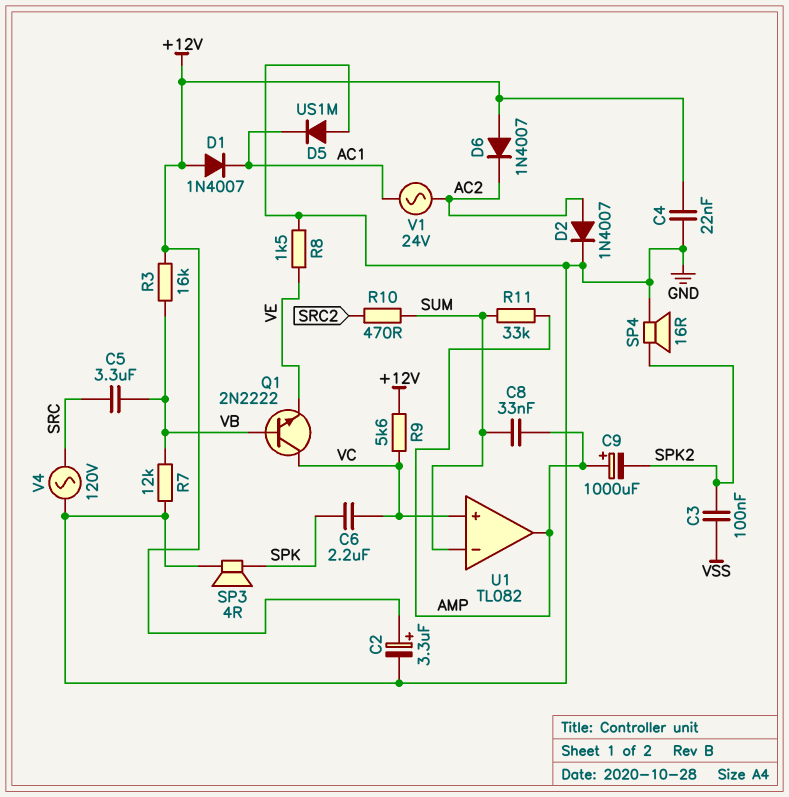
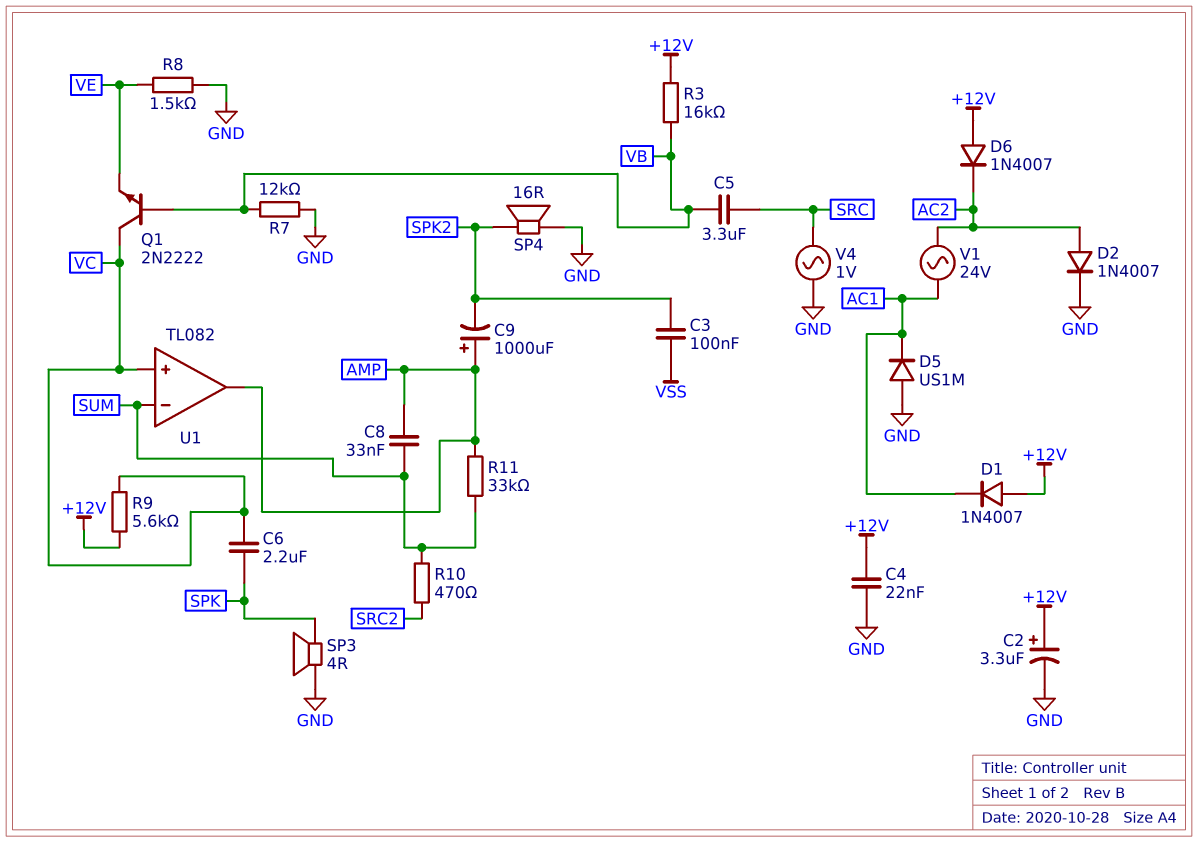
V4: AC 120V (GND, SRC) -> AC 1V (GND, SRC)

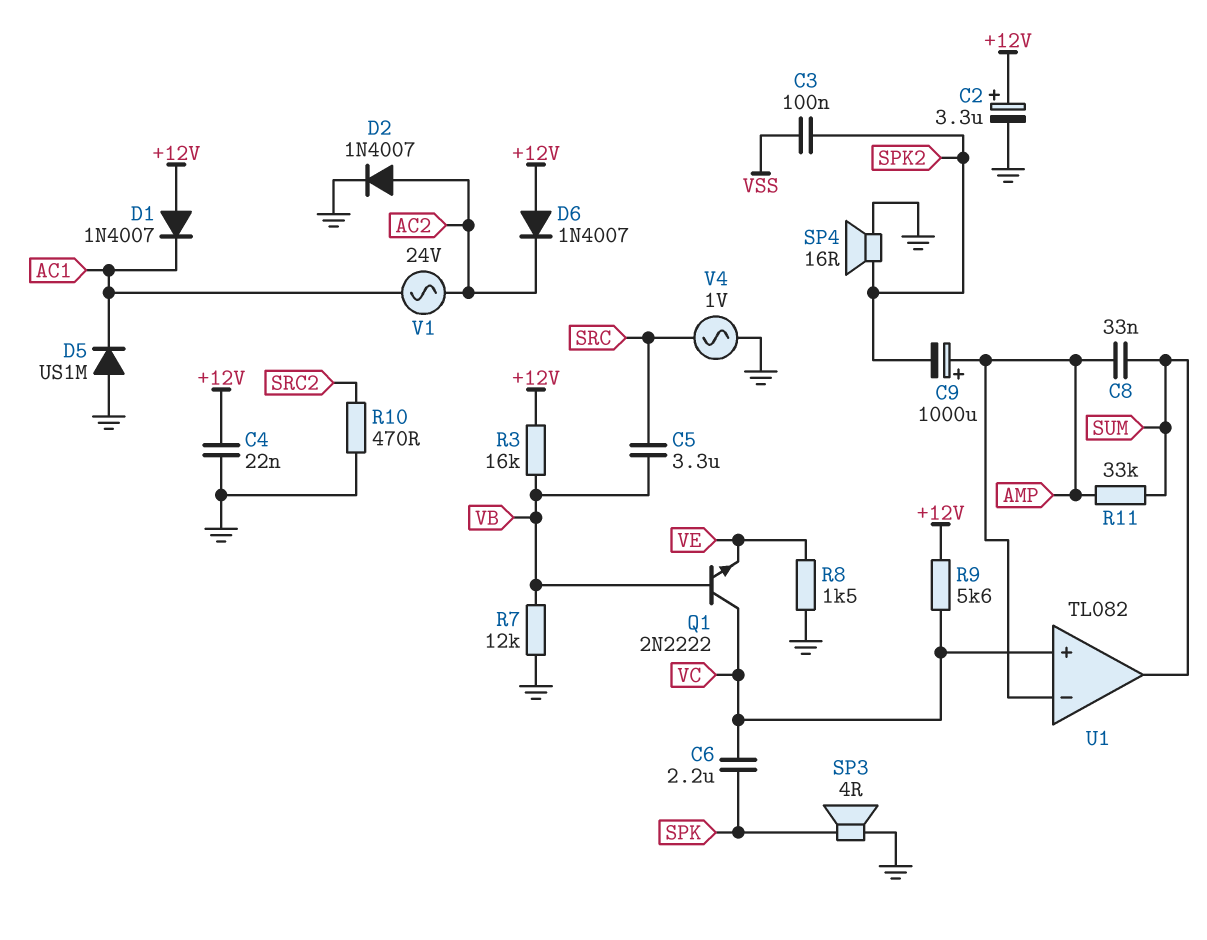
R10: 470 (SRC2, SUM) -> 470 (GND, SRC2)
U1 pin in-: SUM -> AMP
U1 pin out: AMP -> SUM

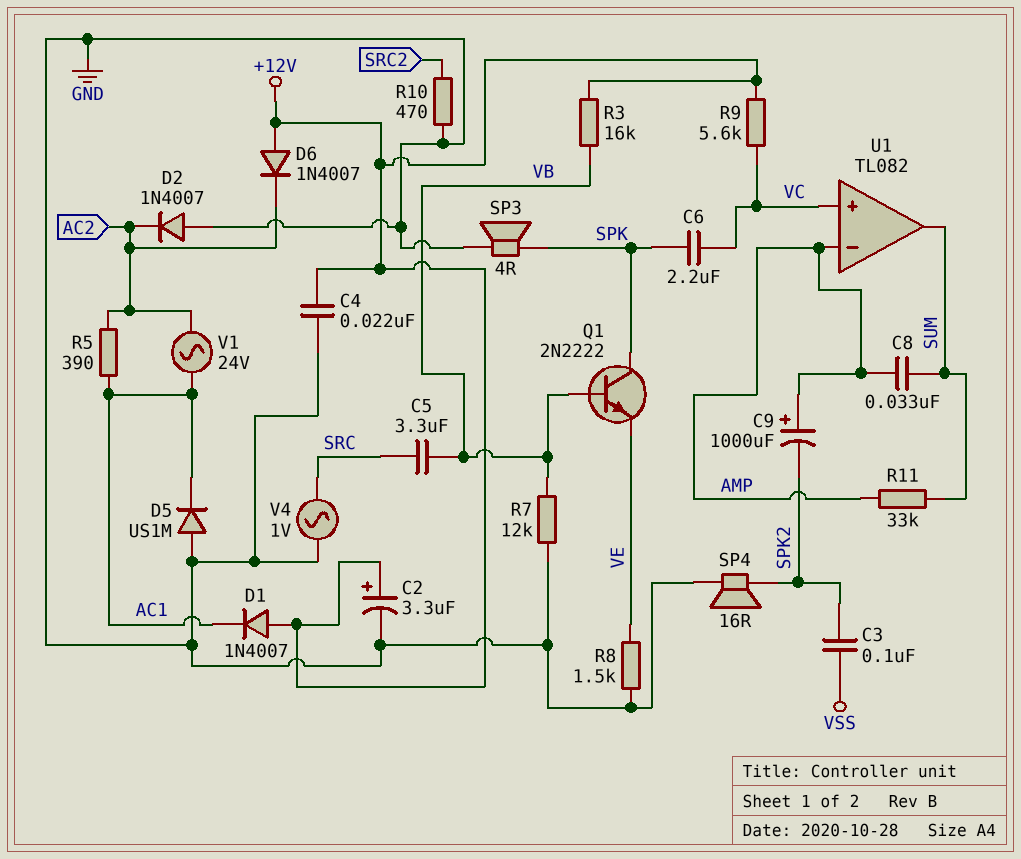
D2: diode 1N4007 (A AC2, K GND) -> diode 1N4007 (A GND, K AC2)
Q1: NPN 2N2222 (B VB, C VC, E VE) -> NPN 2N2222 (B VB, C SPK, E VE)
R5: none -> 390 (AC1, AC2)

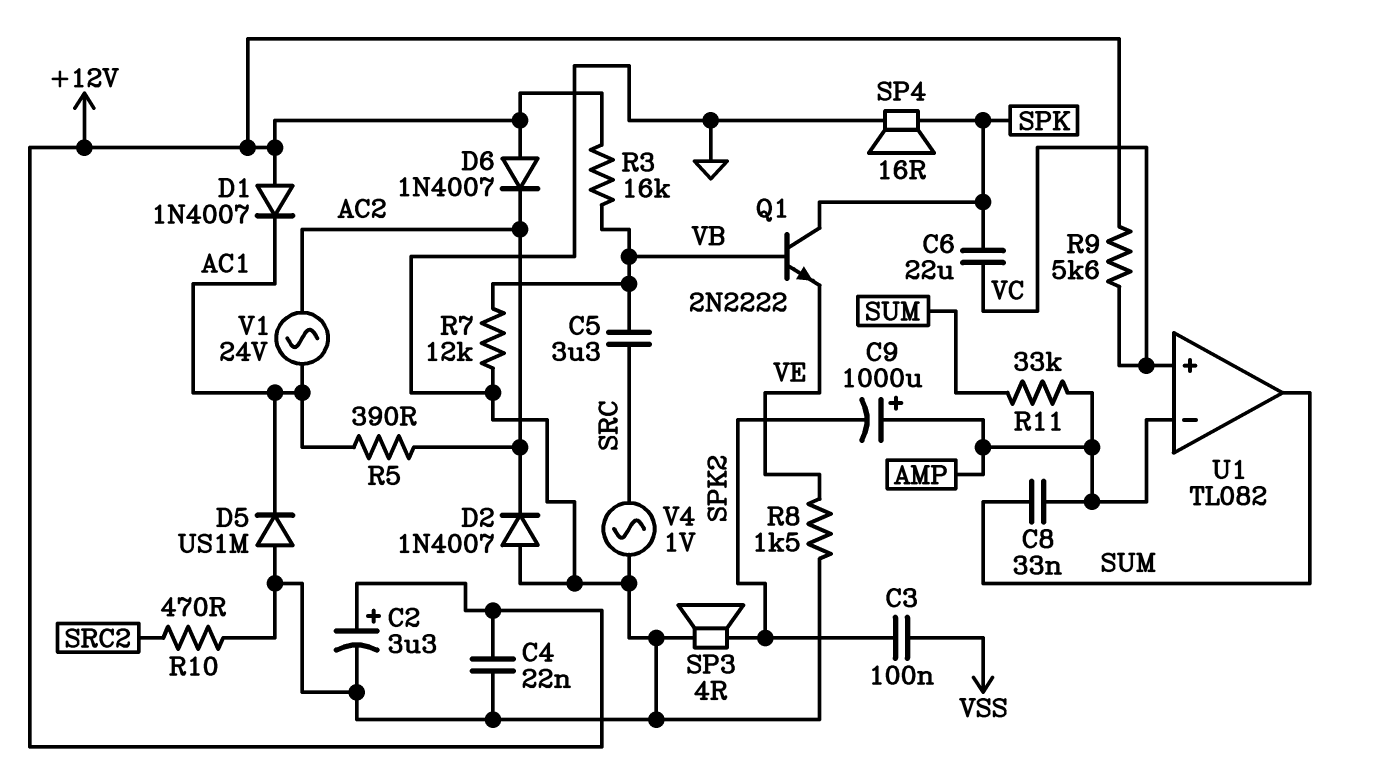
C6: 2.2uF (SPK, VC) -> 22uF (SPK, VC)
SP3: speaker 4R (GND, SPK) -> speaker 4R (GND, SPK2)
SP4: speaker 16R (GND, SPK2) -> speaker 16R (GND, SPK)

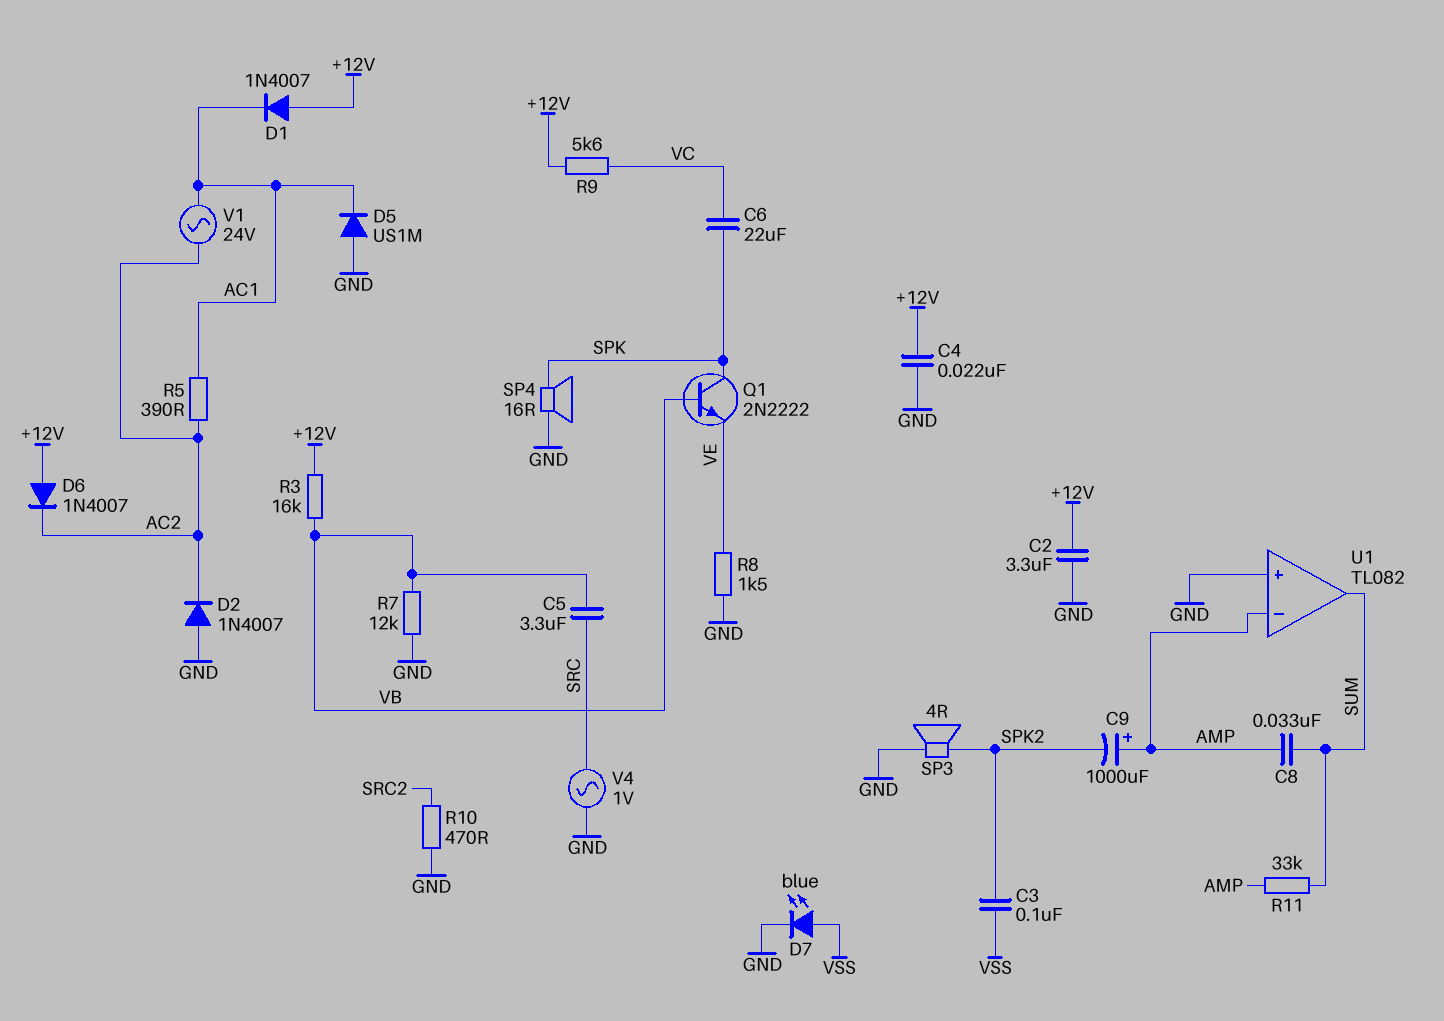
C2: 3.3uF (plus +12V, minus GND) -> 3.3uF (+12V, GND)
D7: none -> LED blue (A VSS, K GND)
U1 pin in+: VC -> GND

